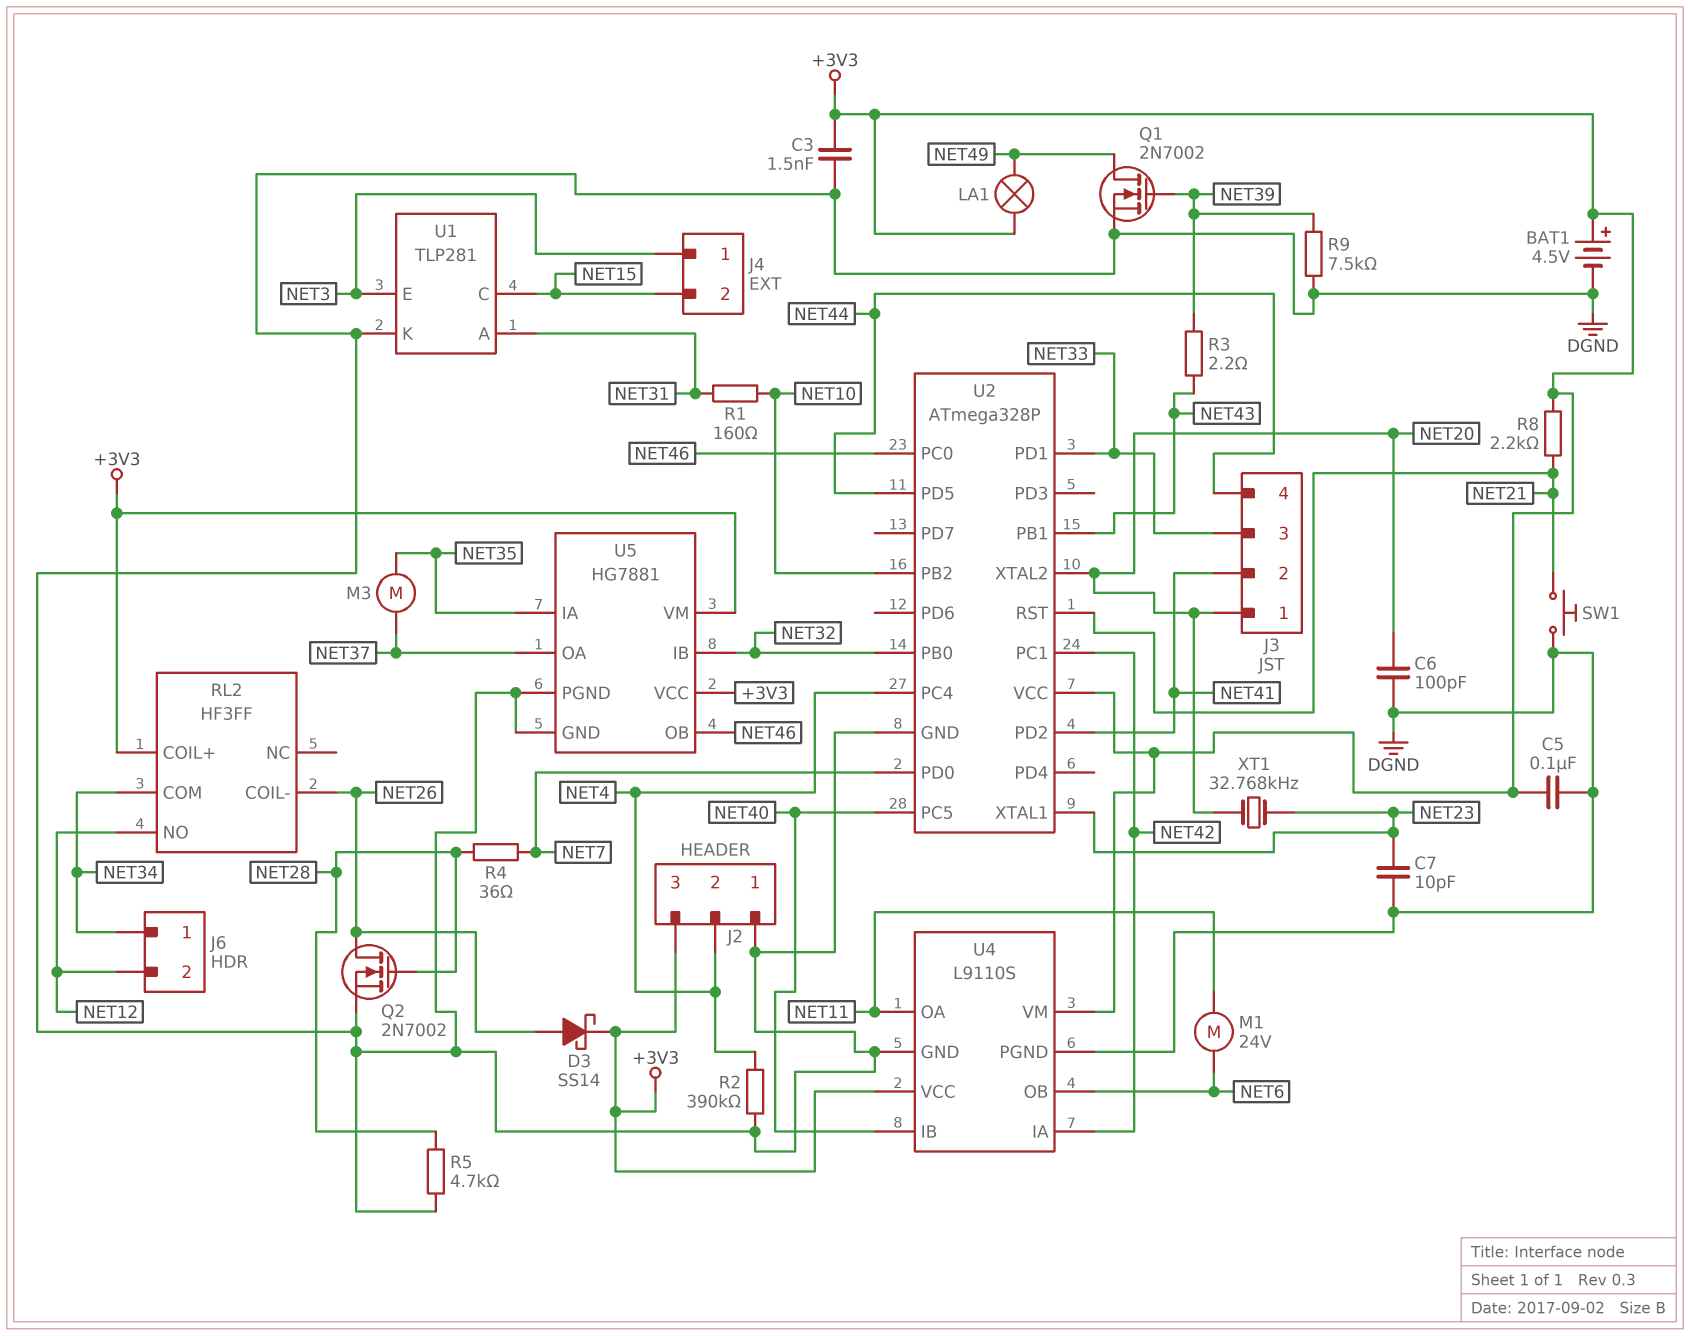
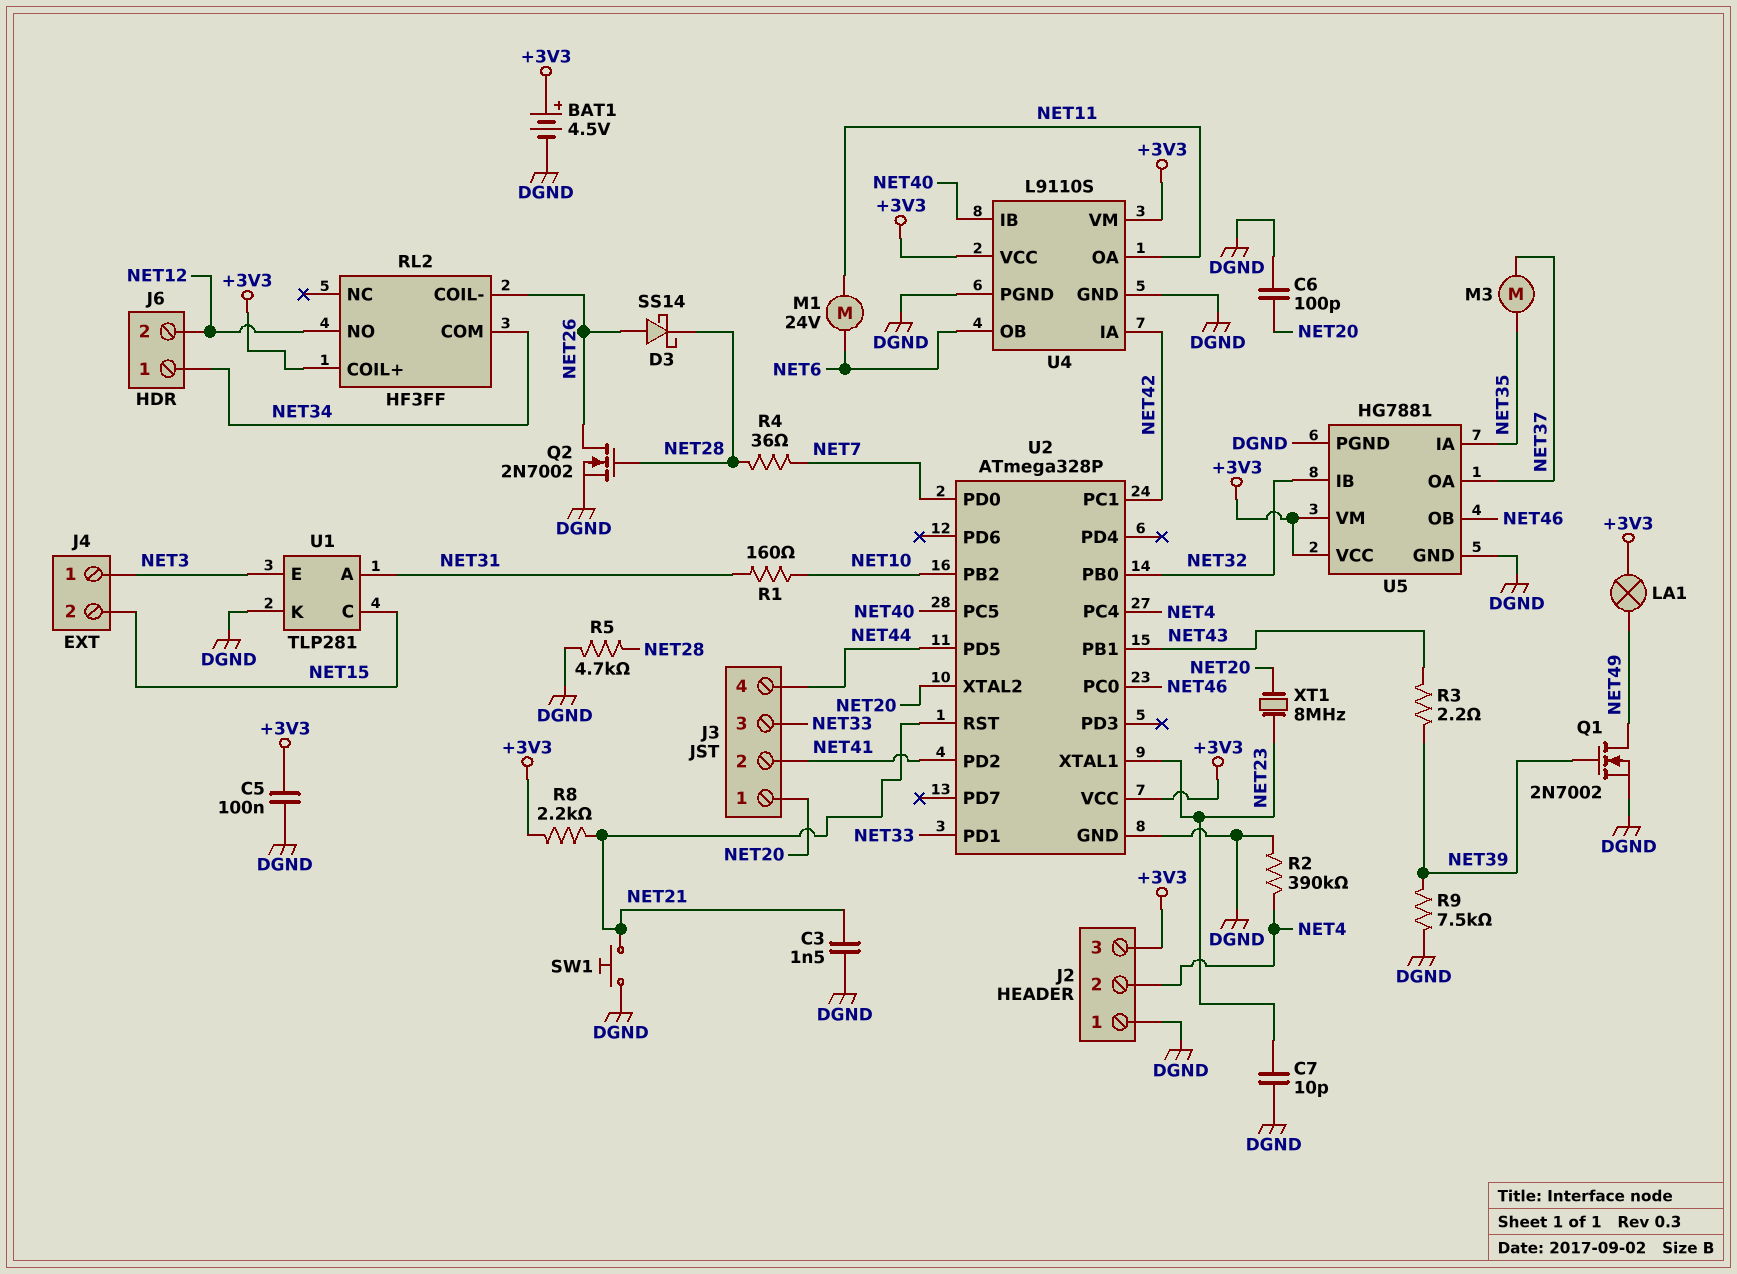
C3: 1.5nF (+3V3, DGND) -> 1.5nF (DGND, NET21)
D3: schottky SS14 (A NET26, K +3V3) -> schottky SS14 (A NET26, K NET28)
XT1: 32.768kHz (NET20, NET23) -> 8MHz (NET20, NET23)

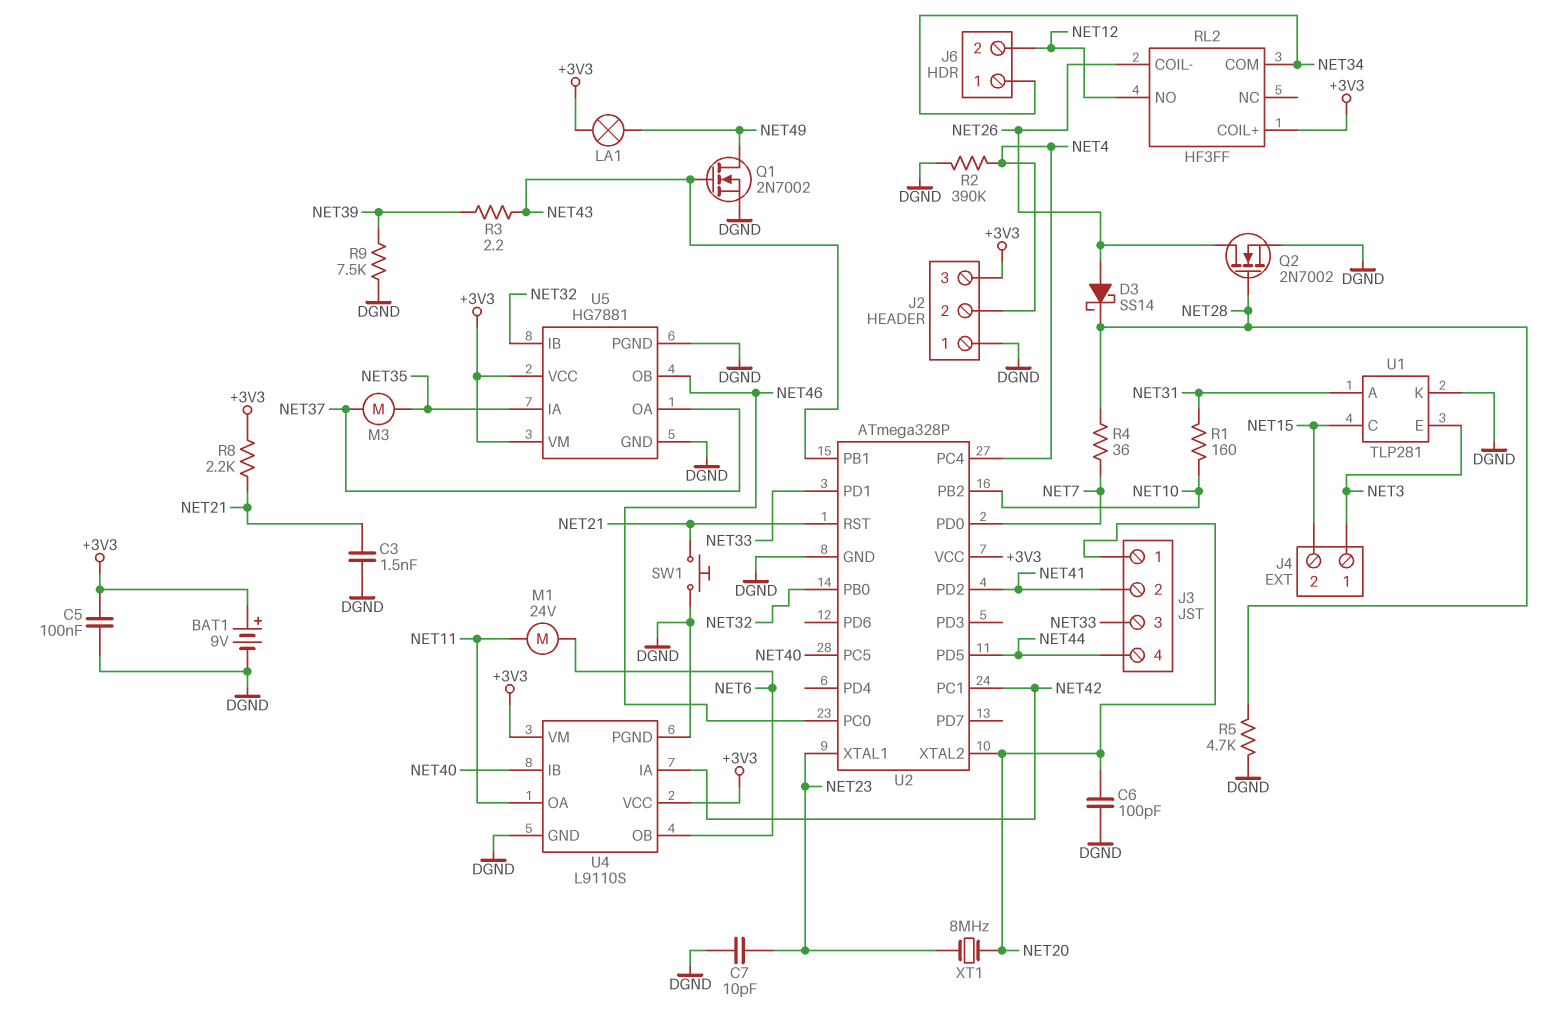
BAT1: 4.5V (plus +3V3, minus DGND) -> 9V (plus +3V3, minus DGND)
Q1: NMOS 2N7002 (G NET39, D NET49, S DGND) -> NMOS 2N7002 (G NET43, D NET49, S DGND)

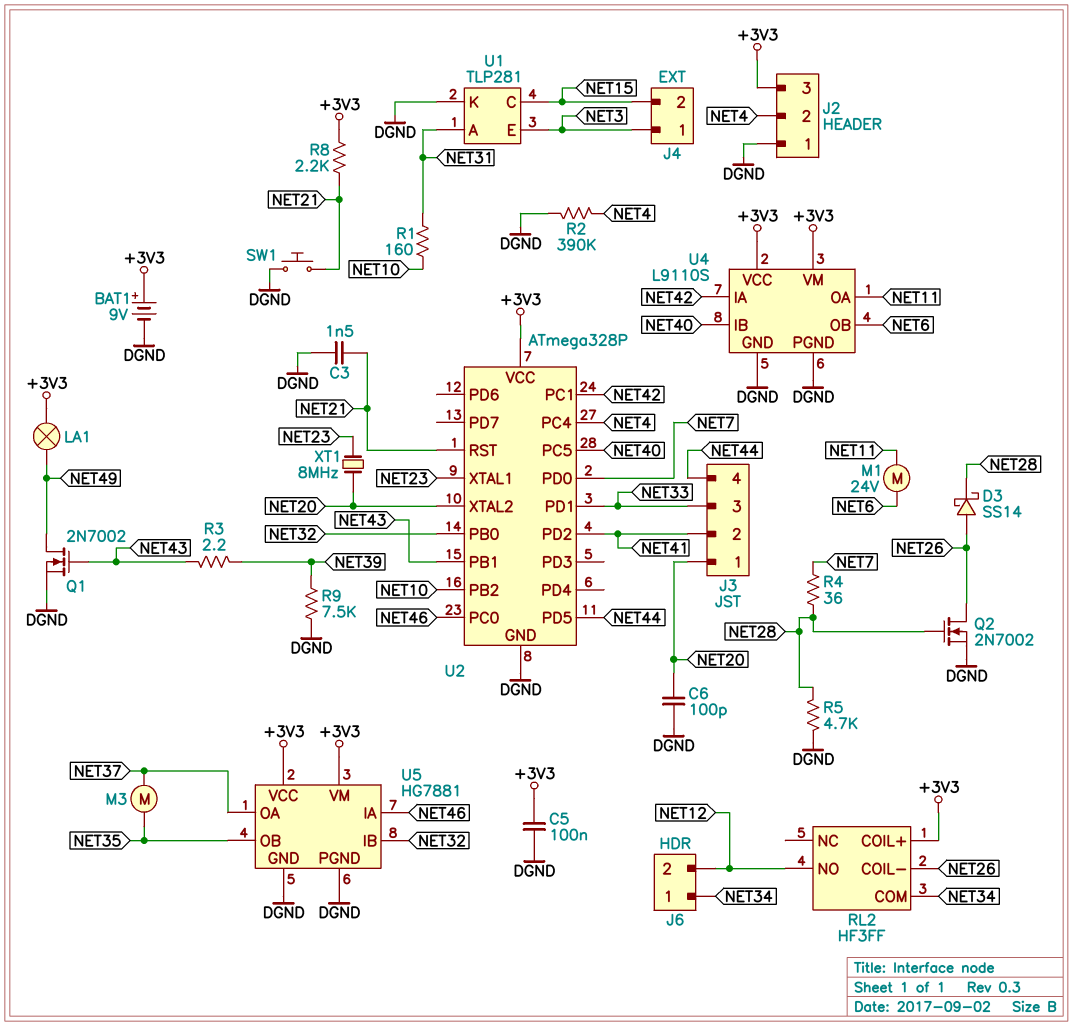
C7: 10pF (DGND, NET23) -> none
U5 pin IA: NET35 -> NET46
U5 pin OB: NET46 -> NET35

